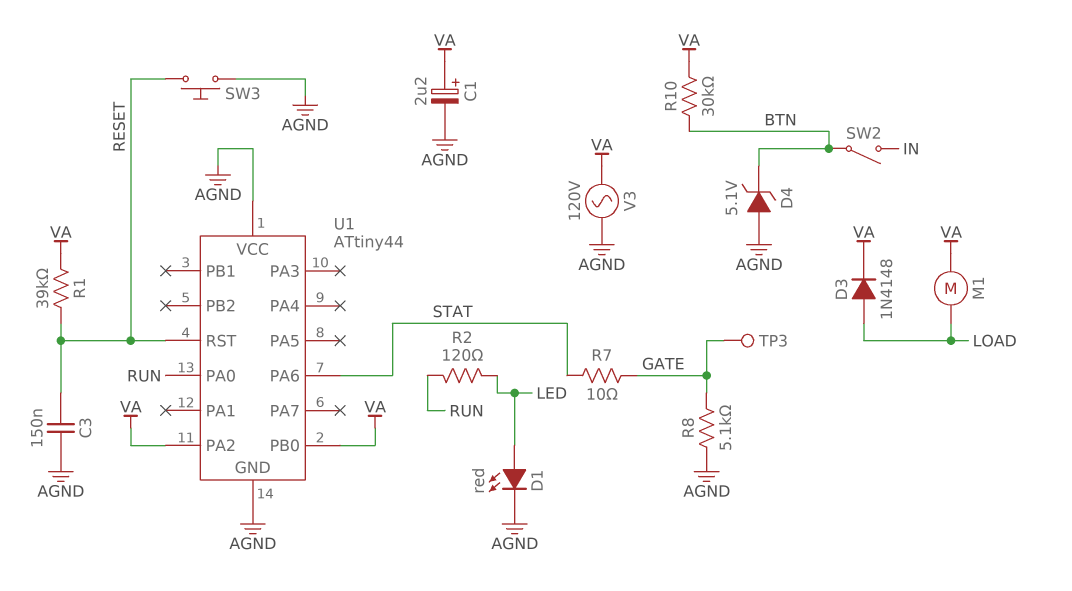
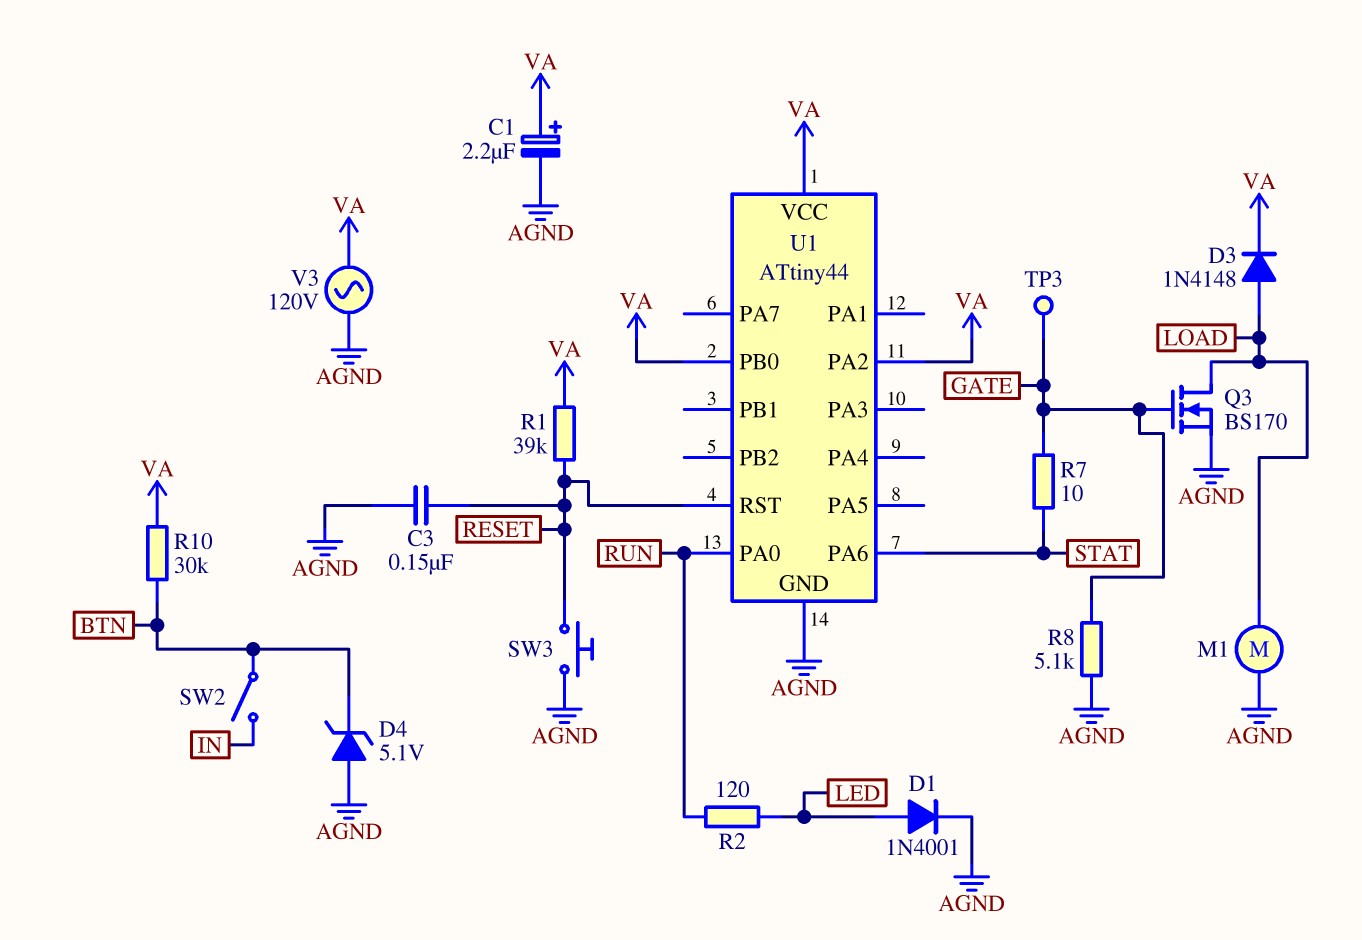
D1: LED red (A LED, K AGND) -> diode 1N4001 (A LED, K AGND)
M1: motor (LOAD, VA) -> motor (AGND, LOAD)
Q3: none -> NMOS BS170 (G GATE, D LOAD, S AGND)
U1 pin VCC: AGND -> VA

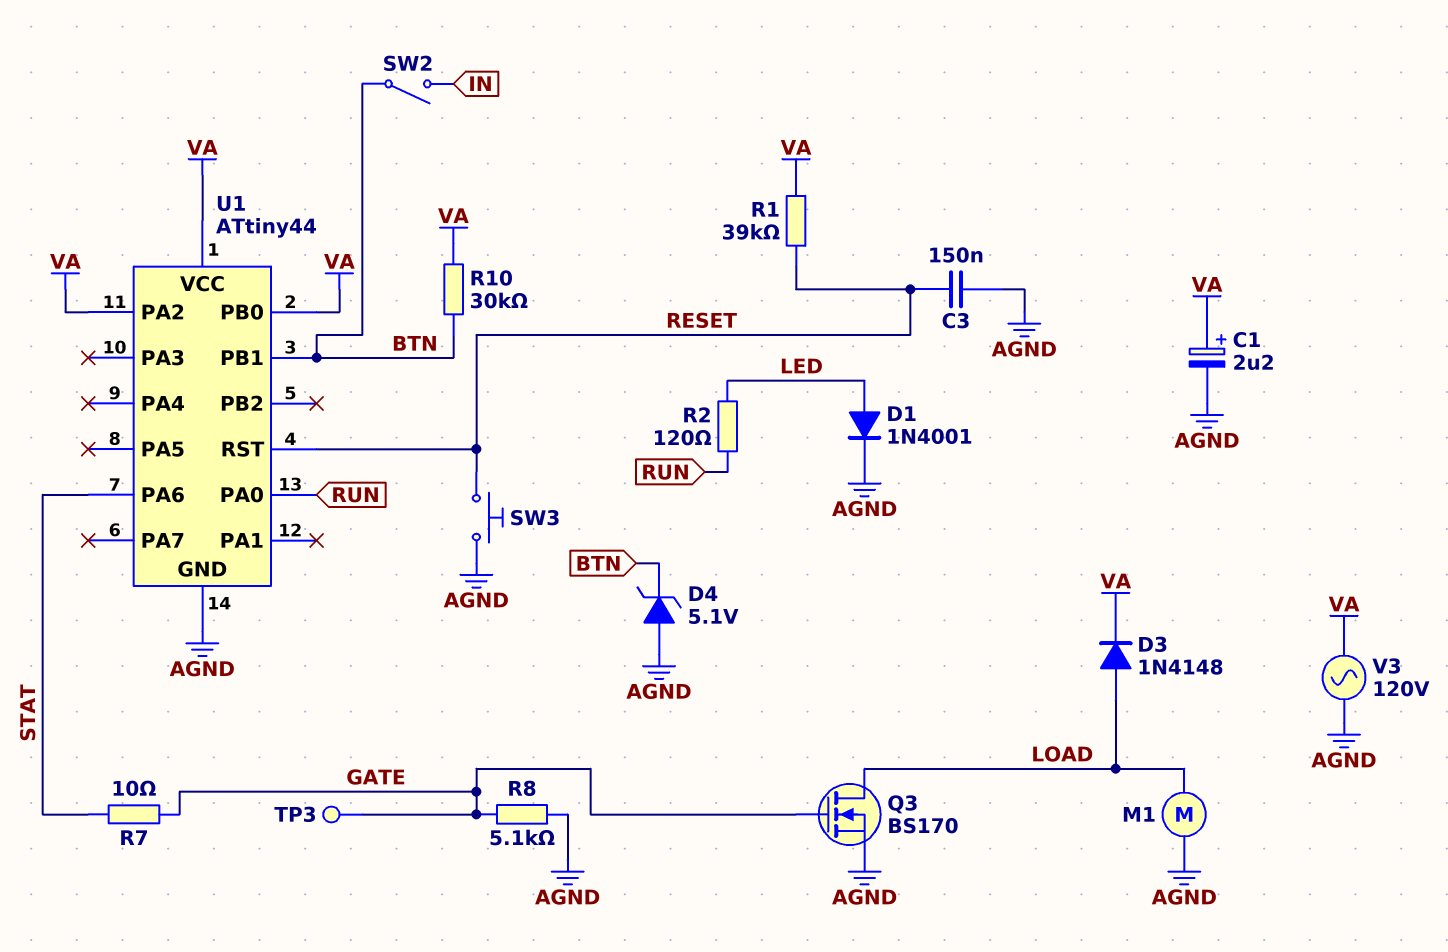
U1 pin PB1: none -> BTN

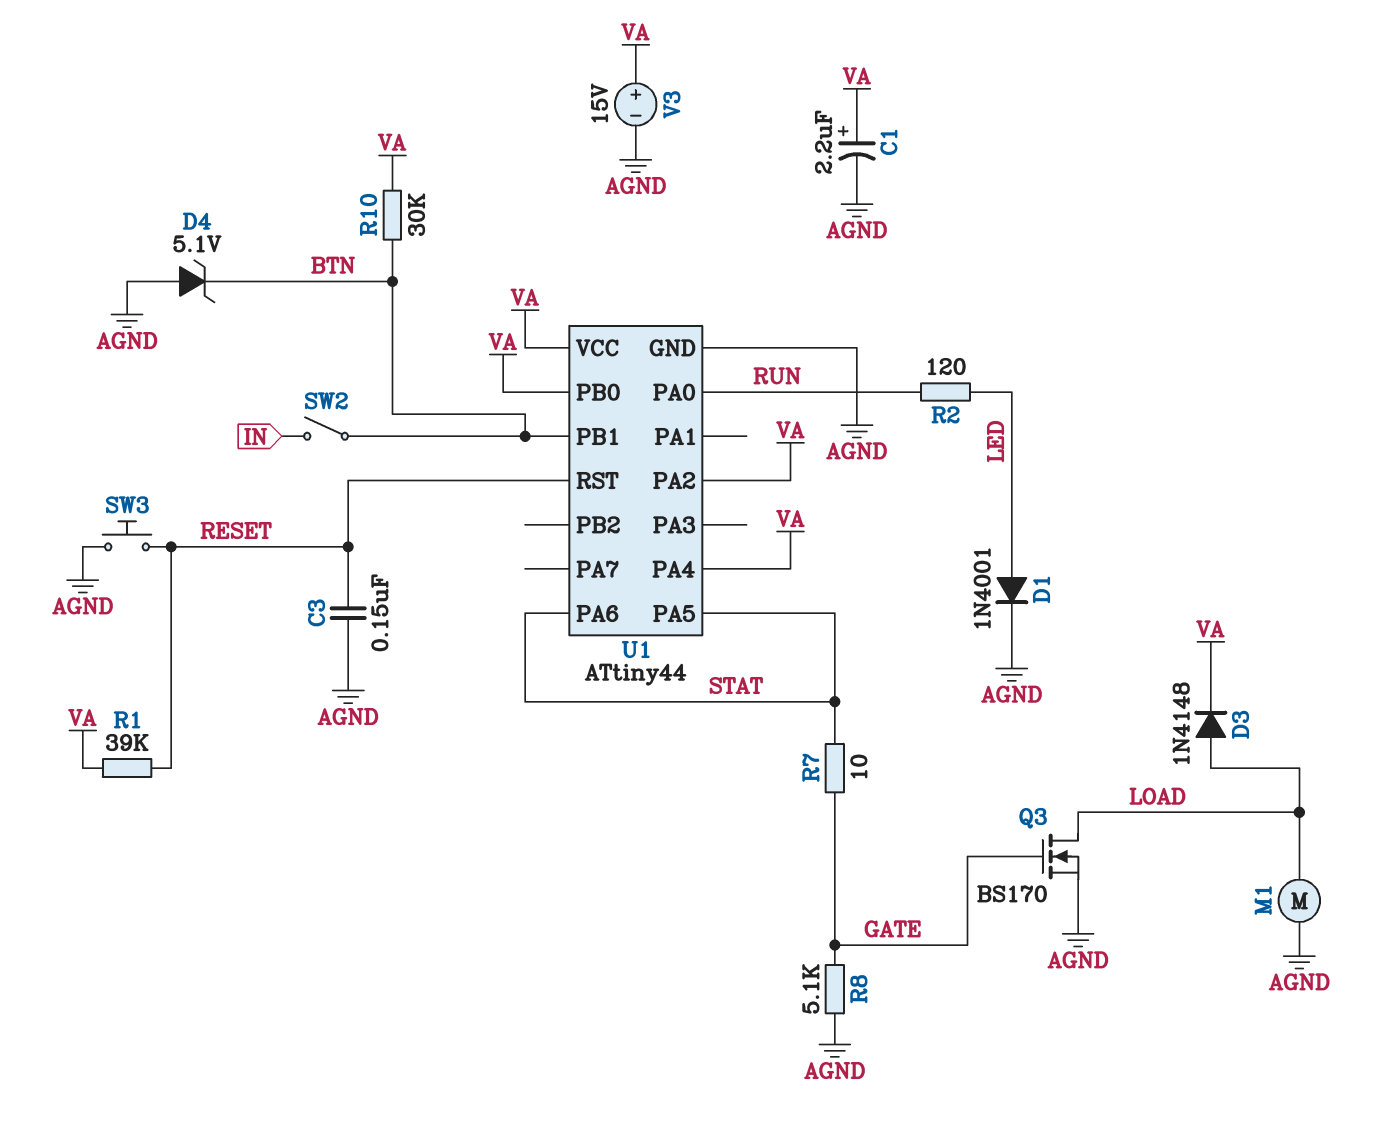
TP3: test point (GATE) -> none
U1 pin PA4: none -> VA
U1 pin PA5: none -> STAT
V3: AC 120V (AGND, VA) -> 15V (plus VA, minus AGND)

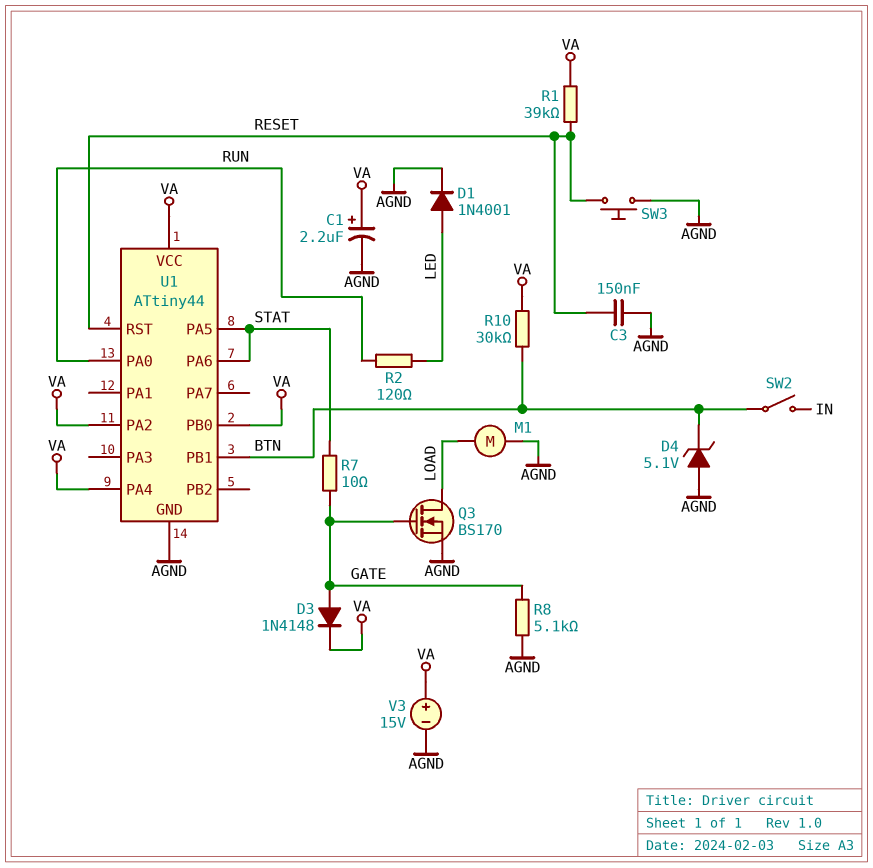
D3: diode 1N4148 (A LOAD, K VA) -> diode 1N4148 (A GATE, K VA)

